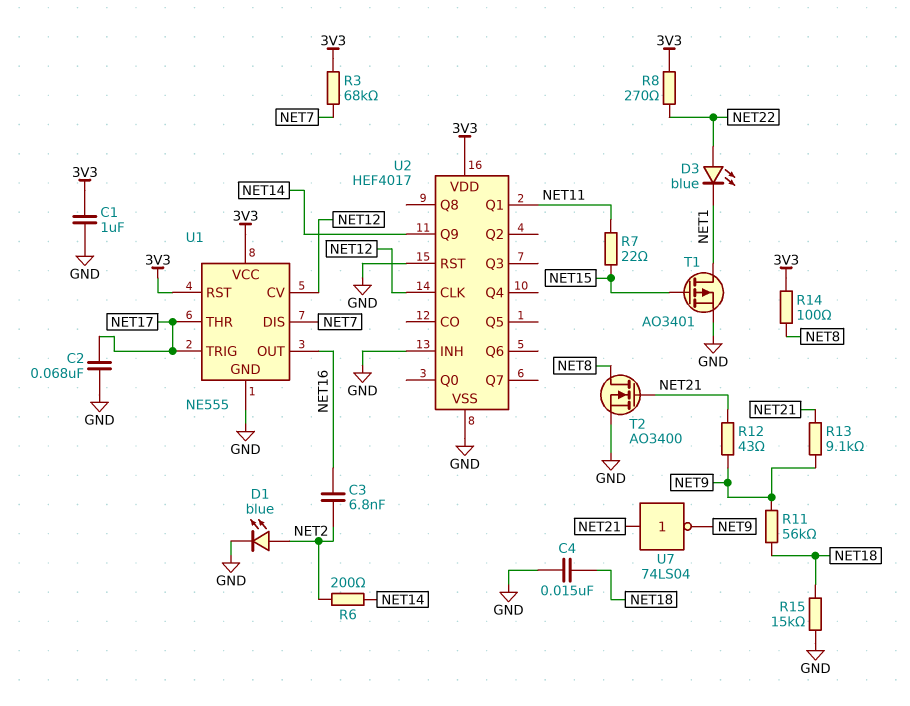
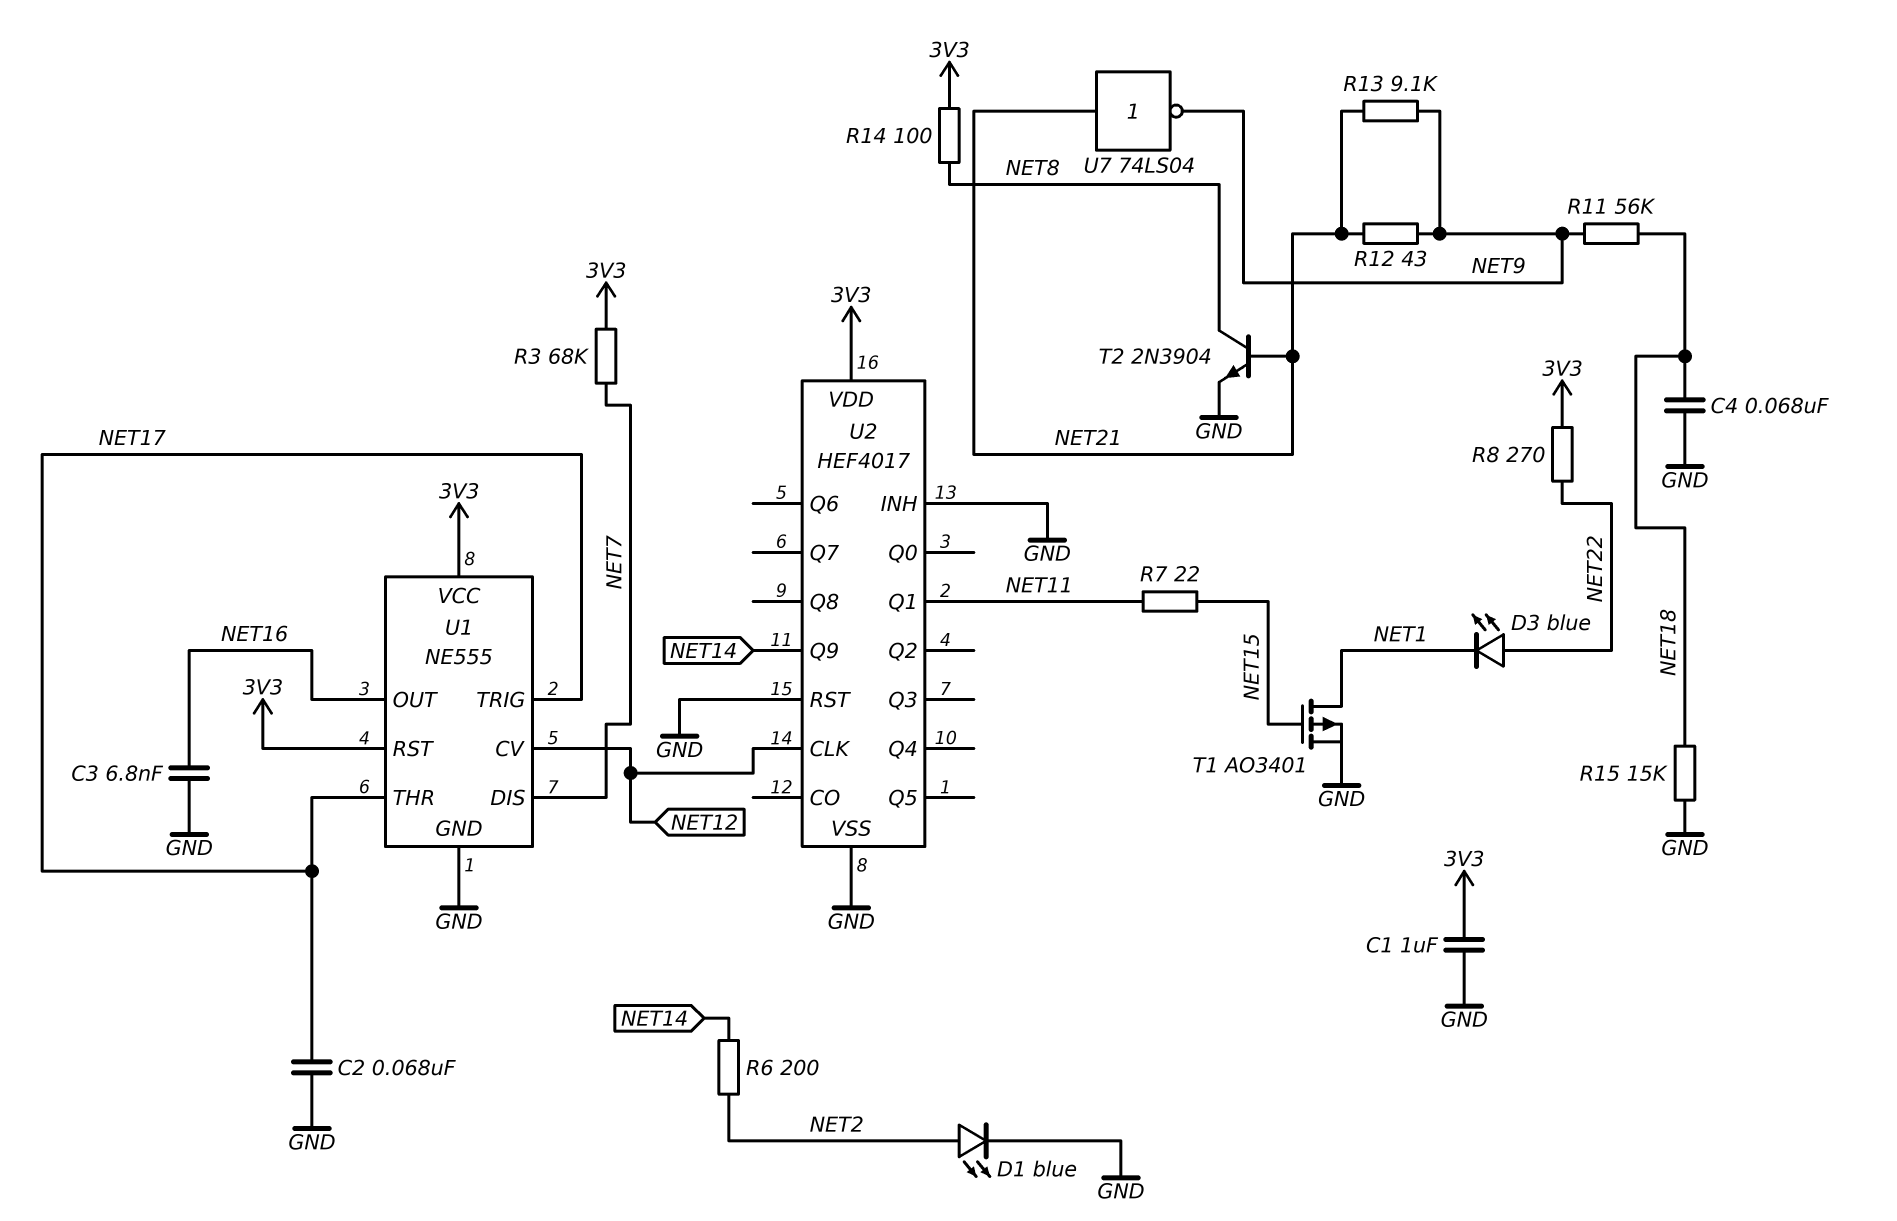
C3: 6.8nF (NET2, NET16) -> 6.8nF (GND, NET16)
C4: 15nF (GND, NET18) -> 68nF (GND, NET18)
T2: NMOS AO3400 (G NET21, D NET8, S GND) -> NPN 2N3904 (B NET21, C NET8, E GND)

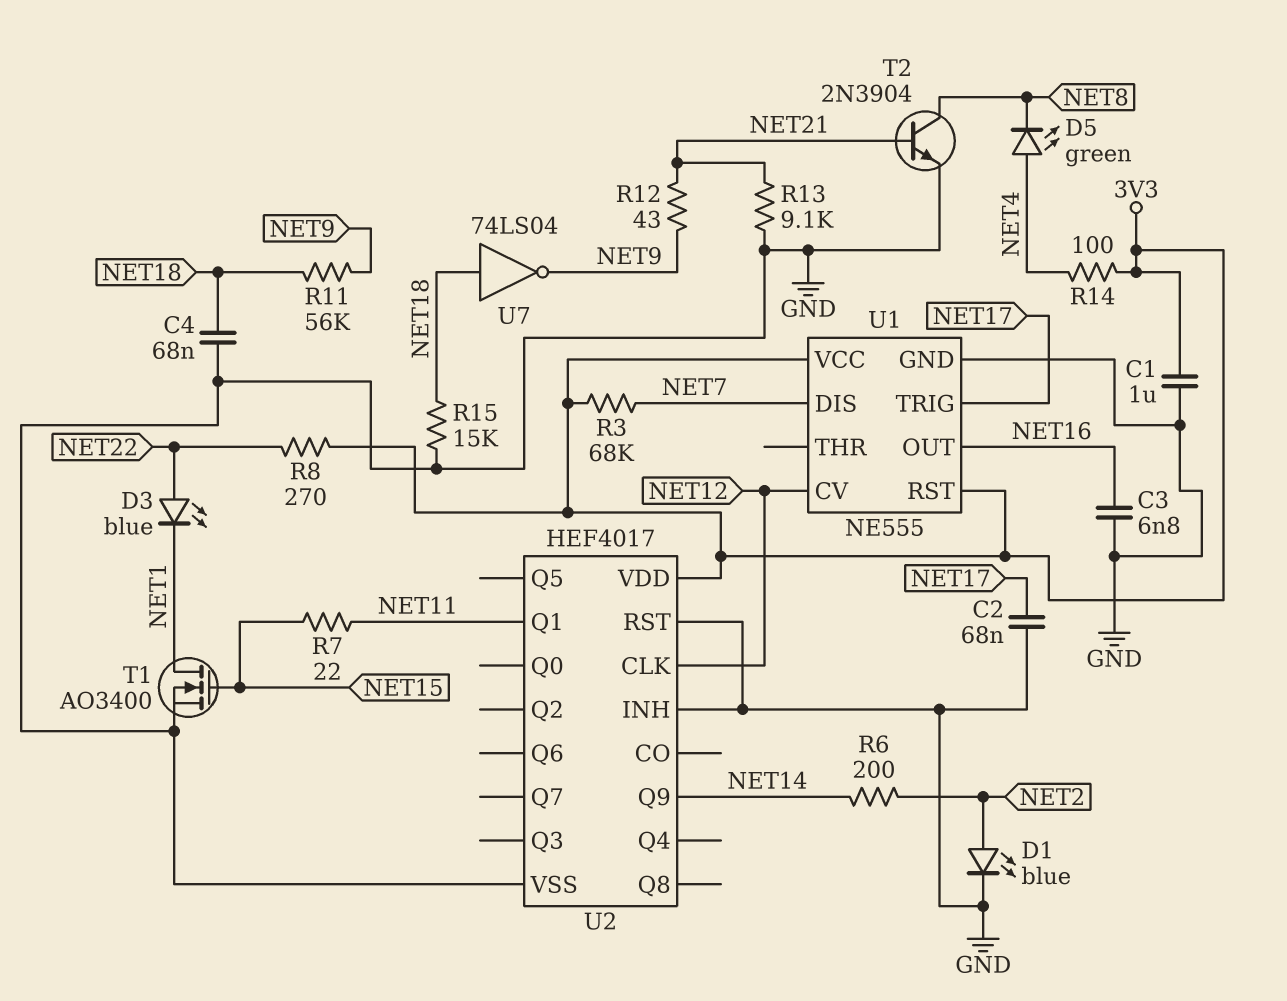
D5: none -> LED green (A NET4, K NET8)
R13: 9.1k (NET9, NET21) -> 9.1k (GND, NET21)
R14: 100 (3V3, NET8) -> 100 (3V3, NET4)
T1: PMOS AO3401 (G NET15, D NET1, S GND) -> NMOS AO3400 (G NET15, D NET1, S GND)
U1 pin THR: NET17 -> none
U7: NOT 74LS04 (in NET21, out NET9) -> NOT 74LS04 (in NET18, out NET9)

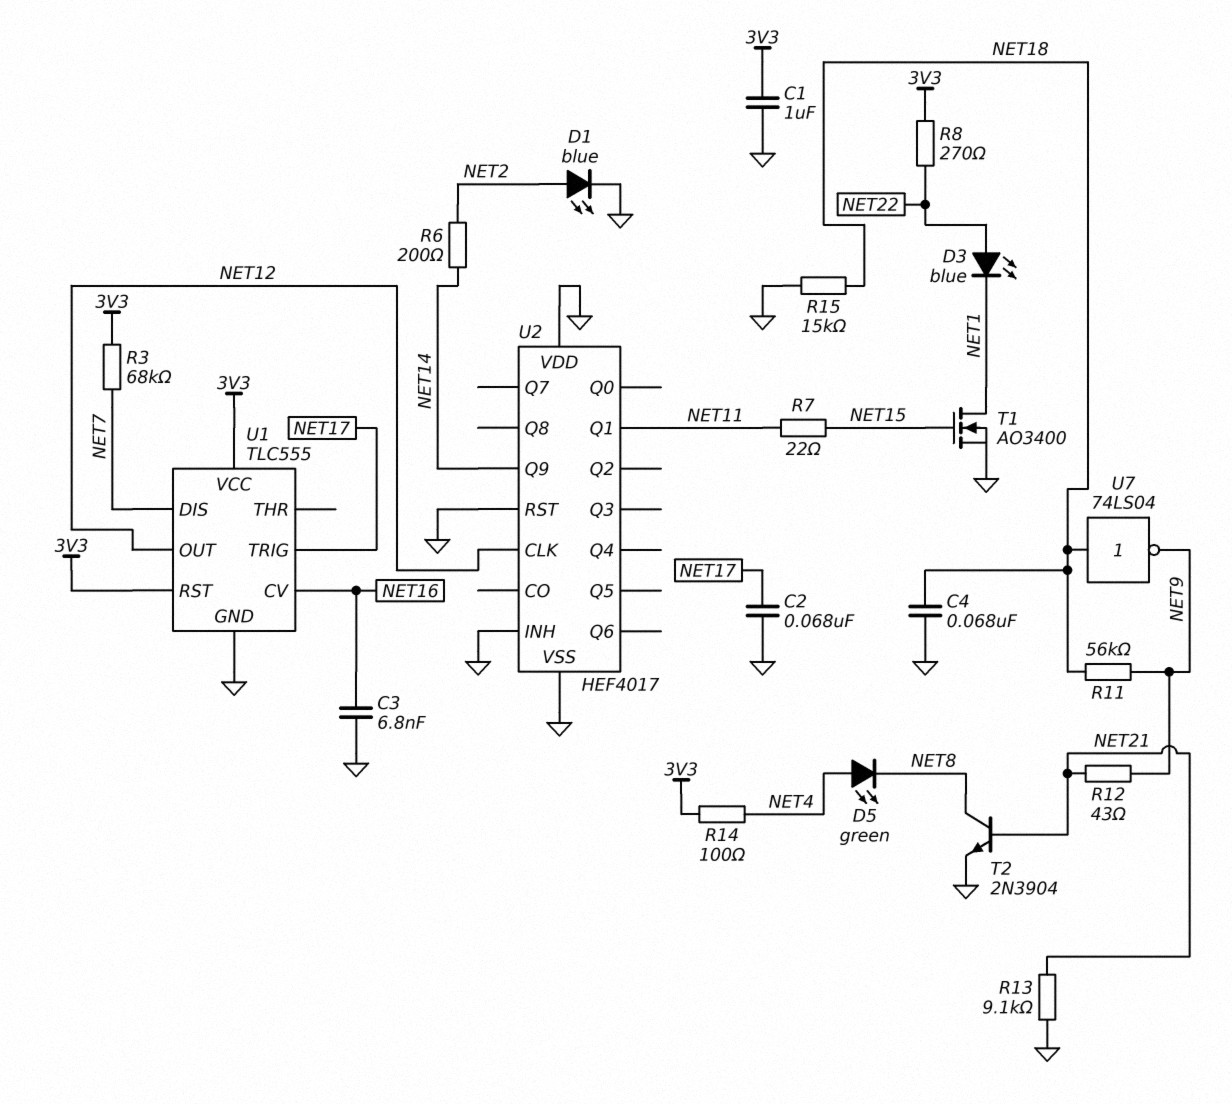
U1: NE555 -> TLC555
U1 pin CV: NET12 -> NET16
U1 pin OUT: NET16 -> NET12
U2 pin VDD: 3V3 -> GND

